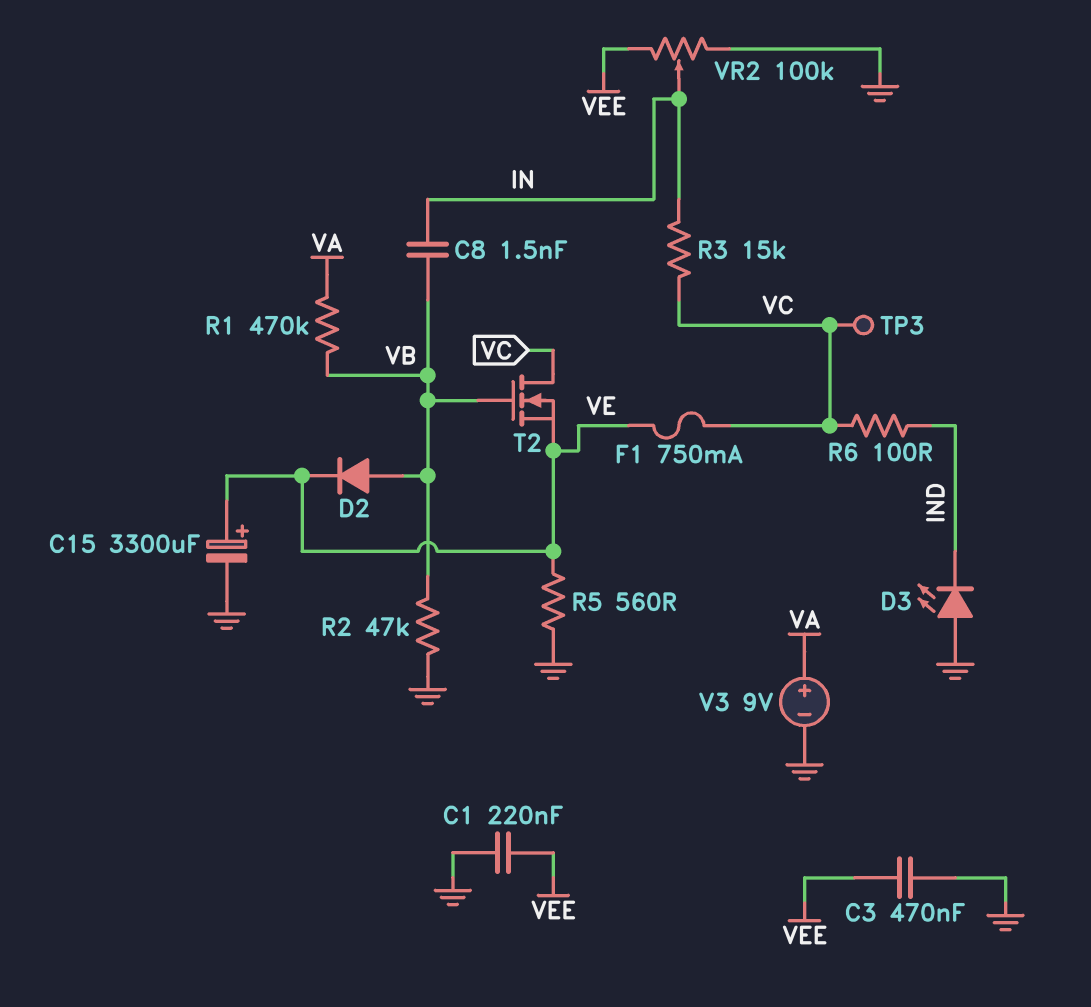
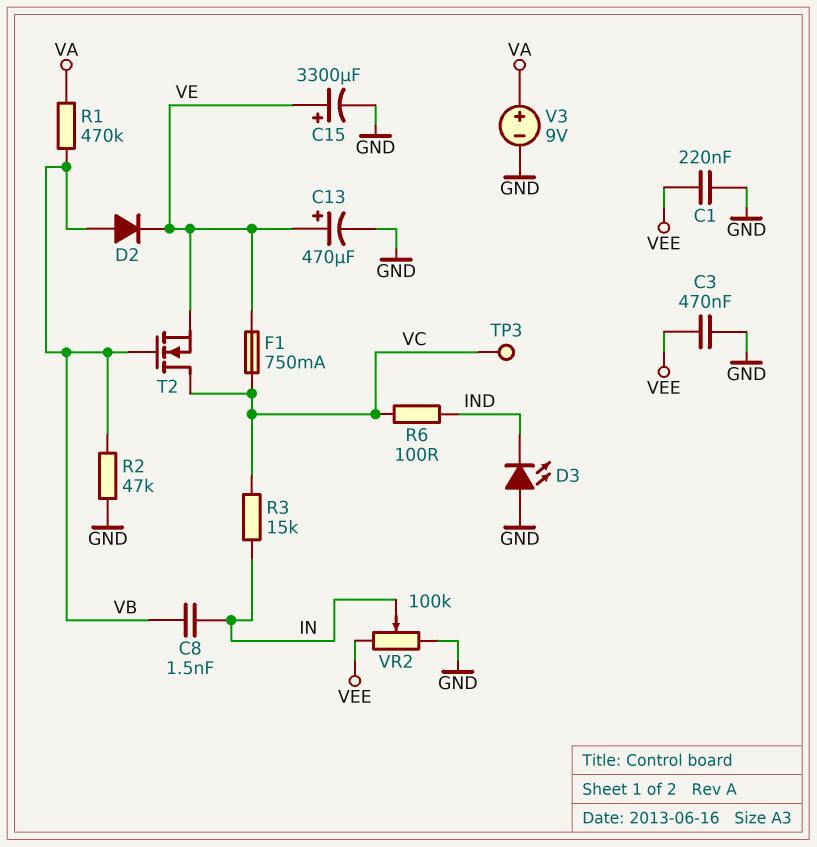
C13: none -> 470uF (plus VE, minus GND)
R5: 560 (GND, VE) -> none

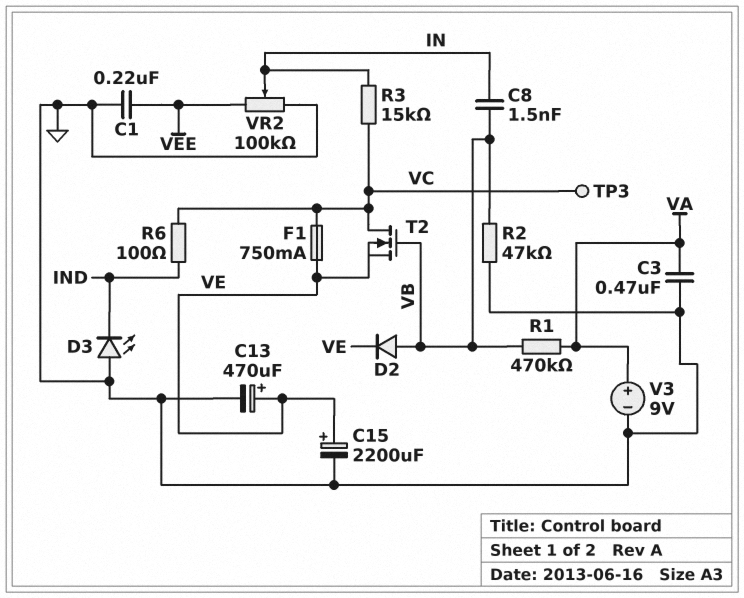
C3: 470nF (GND, VEE) -> 470nF (GND, VA)
C15: 3300uF (plus VE, minus GND) -> 2200uF (plus VE, minus GND)

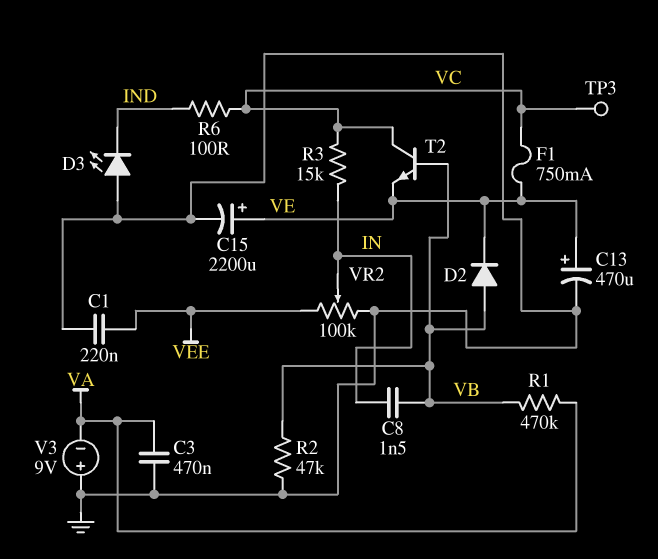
T2: NMOS (G VB, D VC, S VE) -> NPN (B VB, C VC, E VE)
V3: 9V (plus VA, minus GND) -> 9V (plus GND, minus VA)

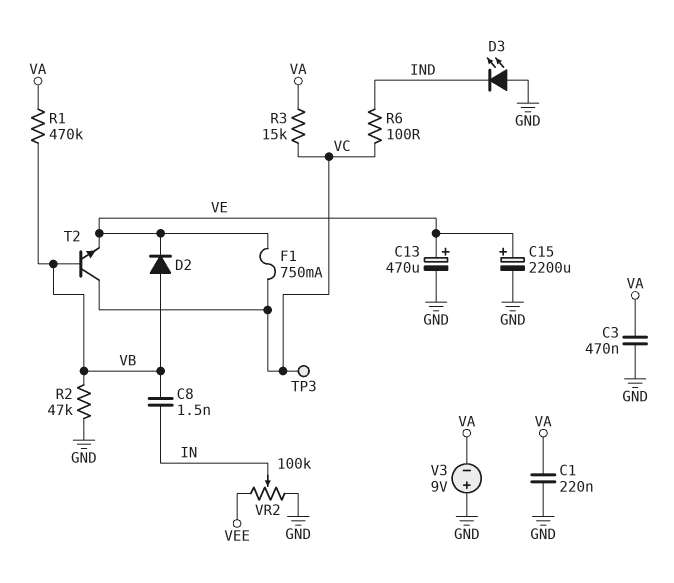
C1: 220nF (GND, VEE) -> 220nF (GND, VA)
R3: 15k (IN, VC) -> 15k (VA, VC)

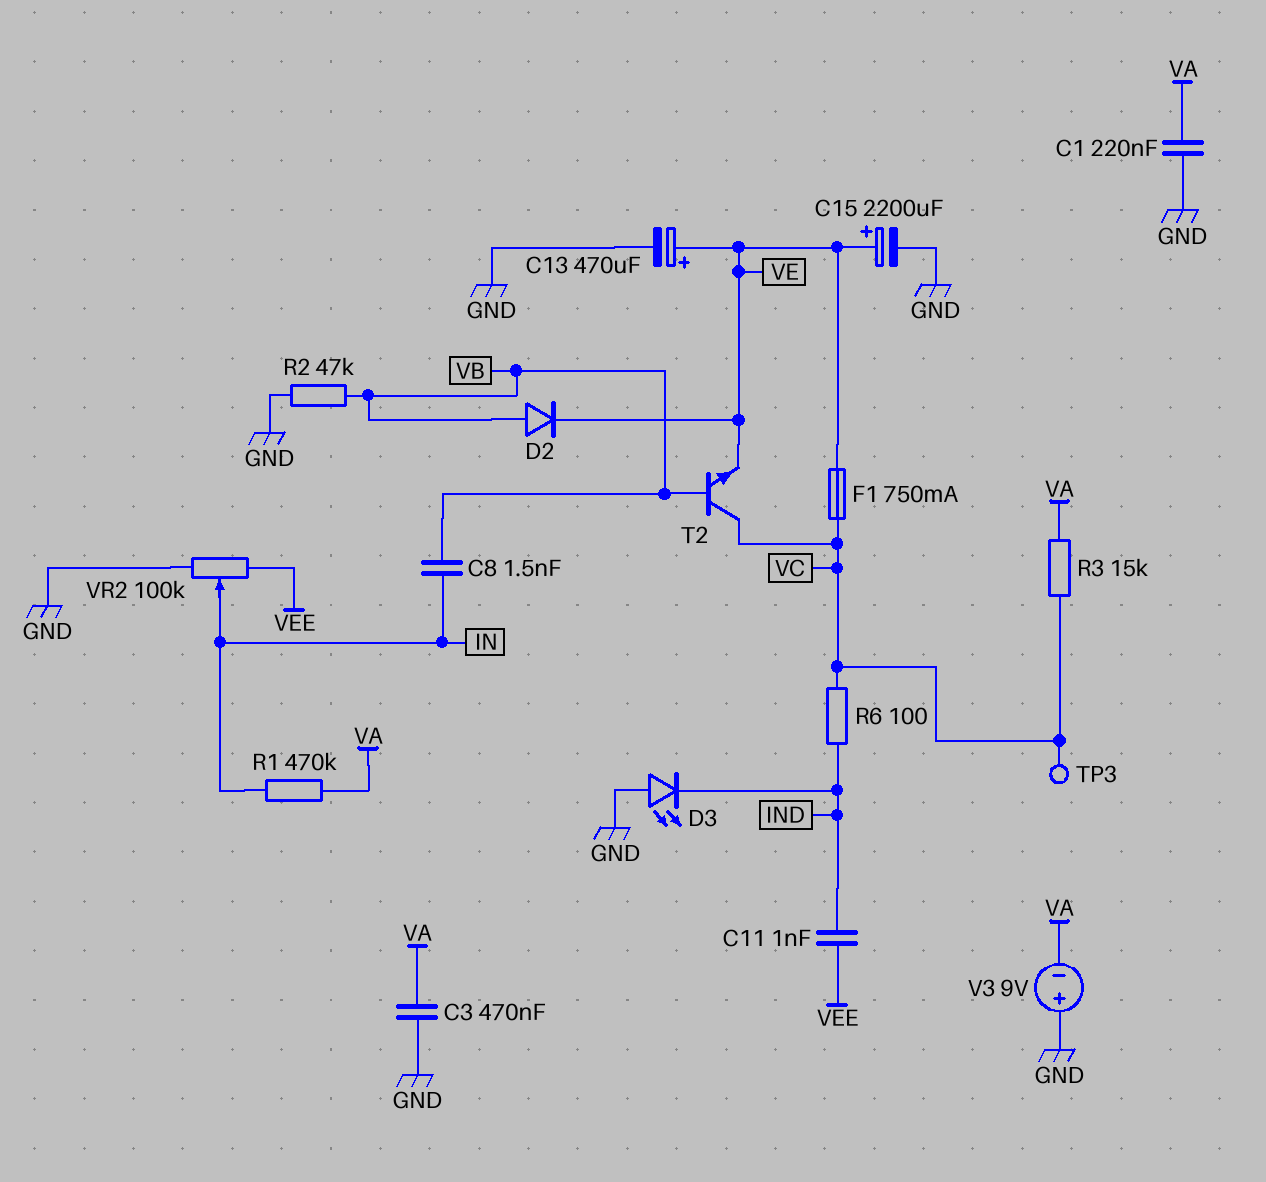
C11: none -> 1nF (IND, VEE)
R1: 470k (VA, VB) -> 470k (IN, VA)

